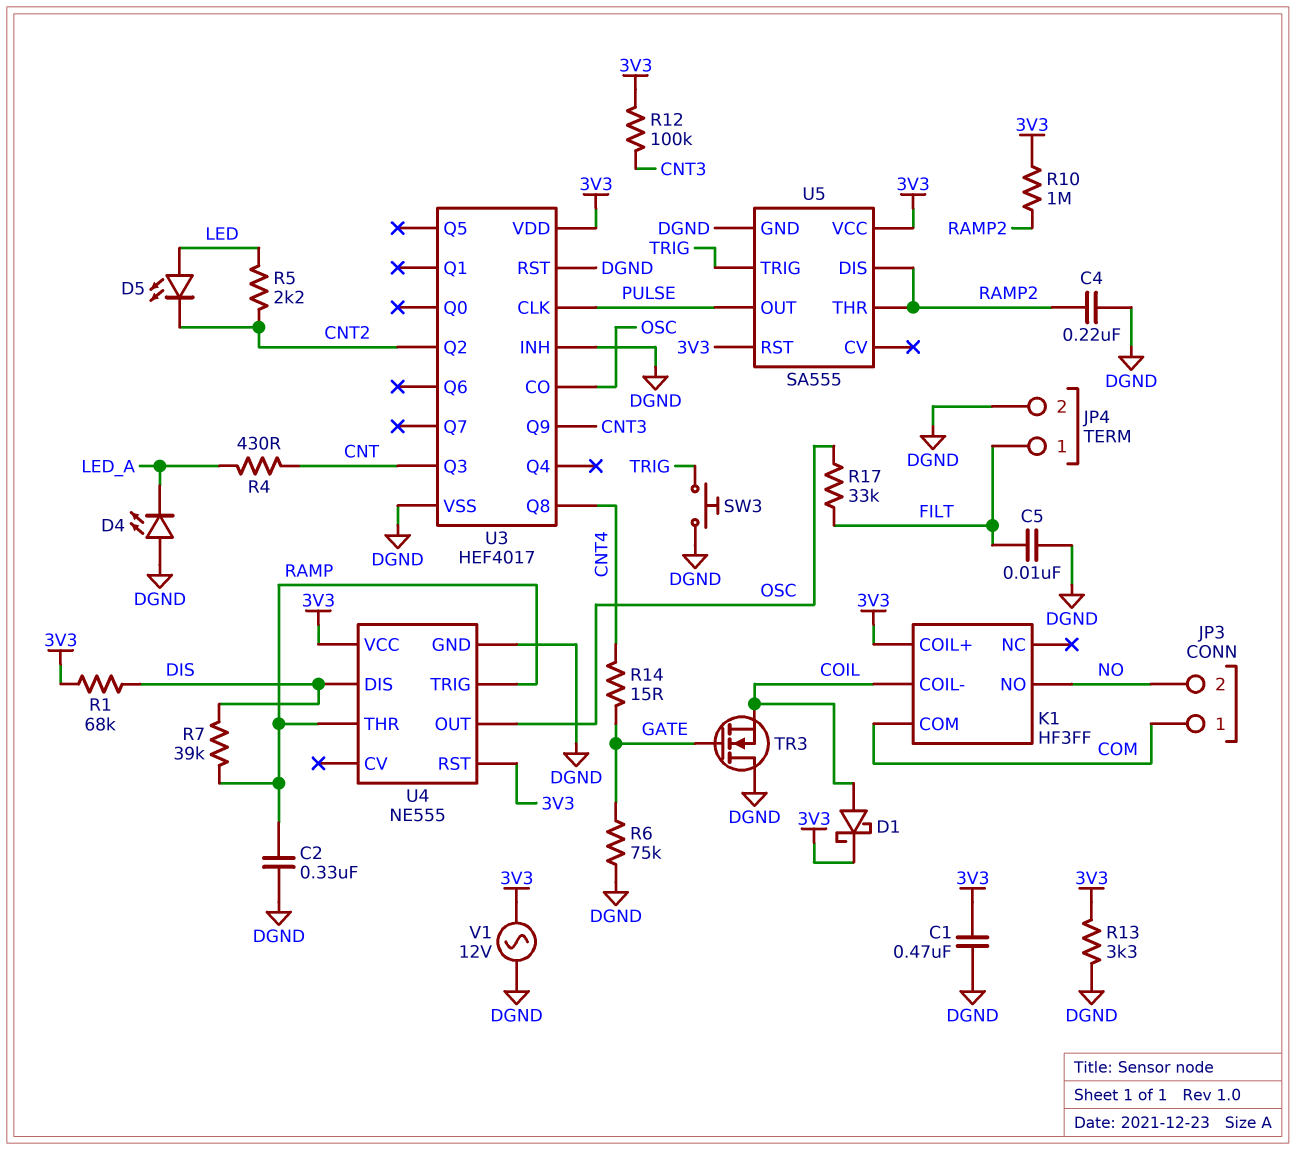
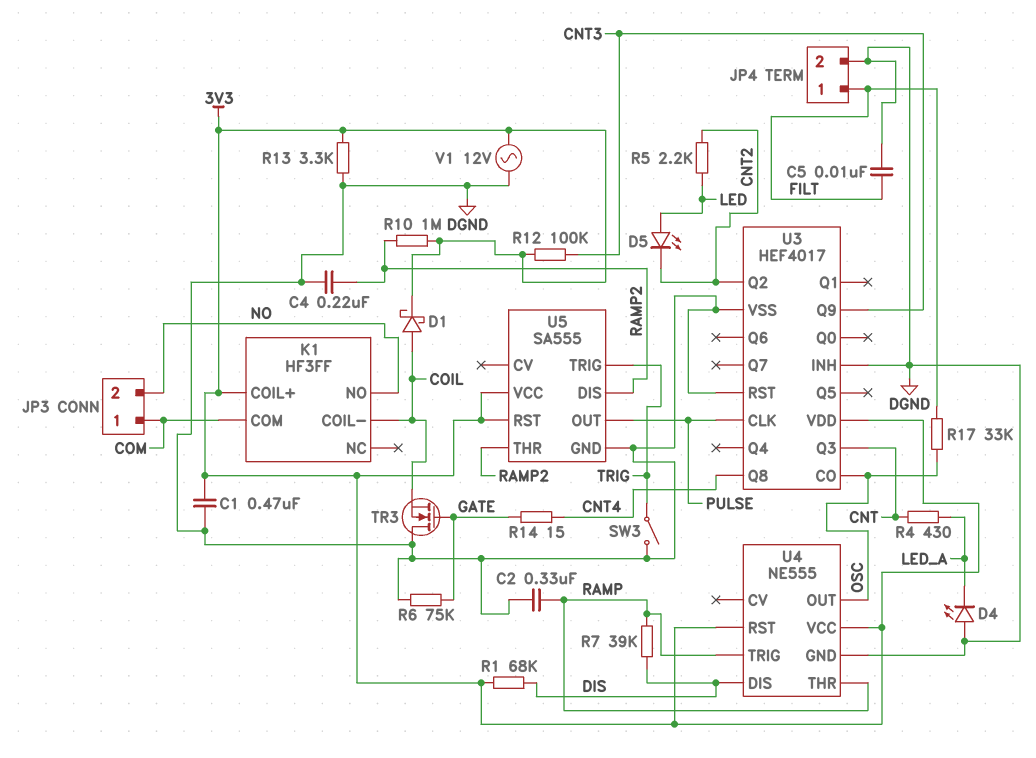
SW3: button (DGND, TRIG) -> switch (DGND, TRIG)

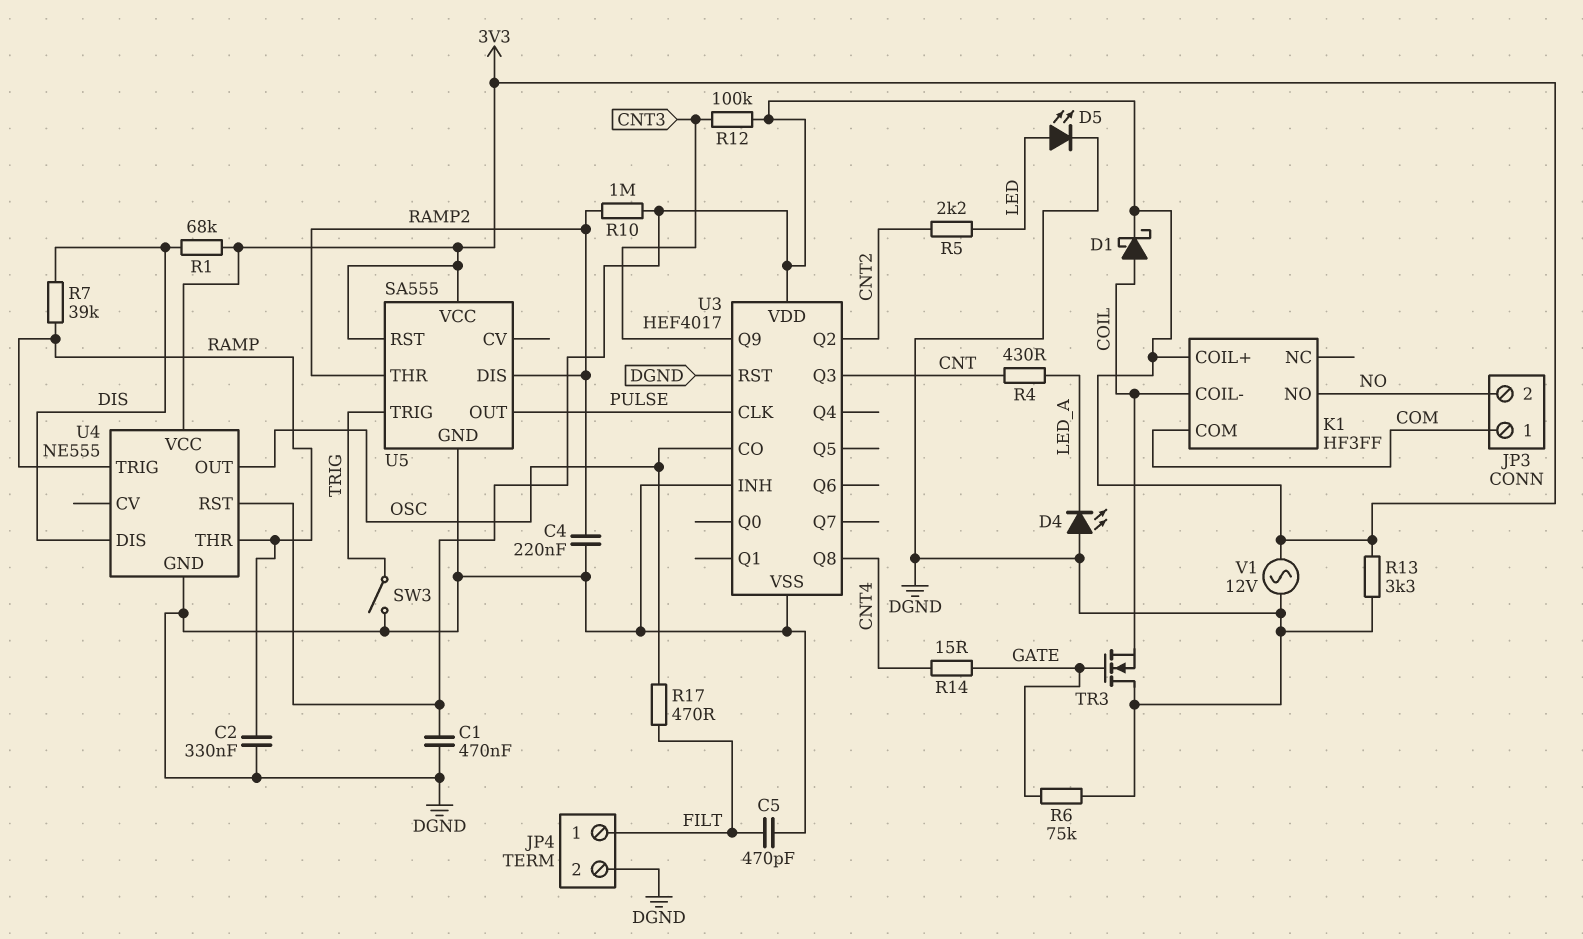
C5: 10nF (DGND, FILT) -> 470pF (DGND, FILT)
D5: LED (A LED, K CNT2) -> LED (A LED, K DGND)
R17: 33k (FILT, OSC) -> 470 (FILT, OSC)

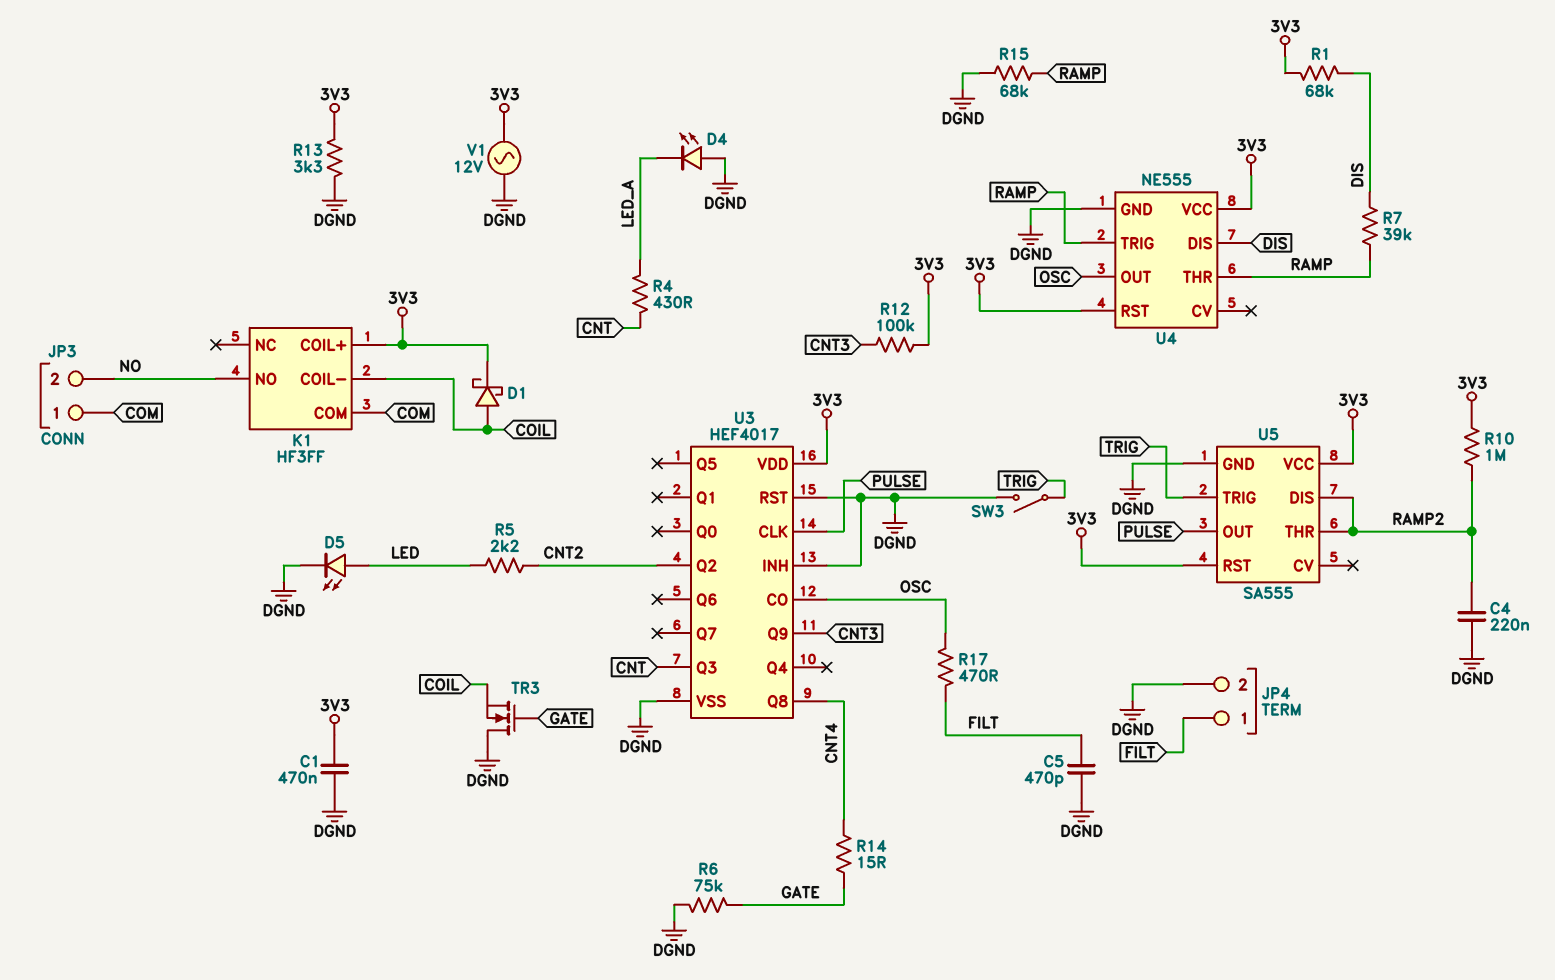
C2: 330nF (DGND, RAMP) -> none
R15: none -> 68k (DGND, RAMP)

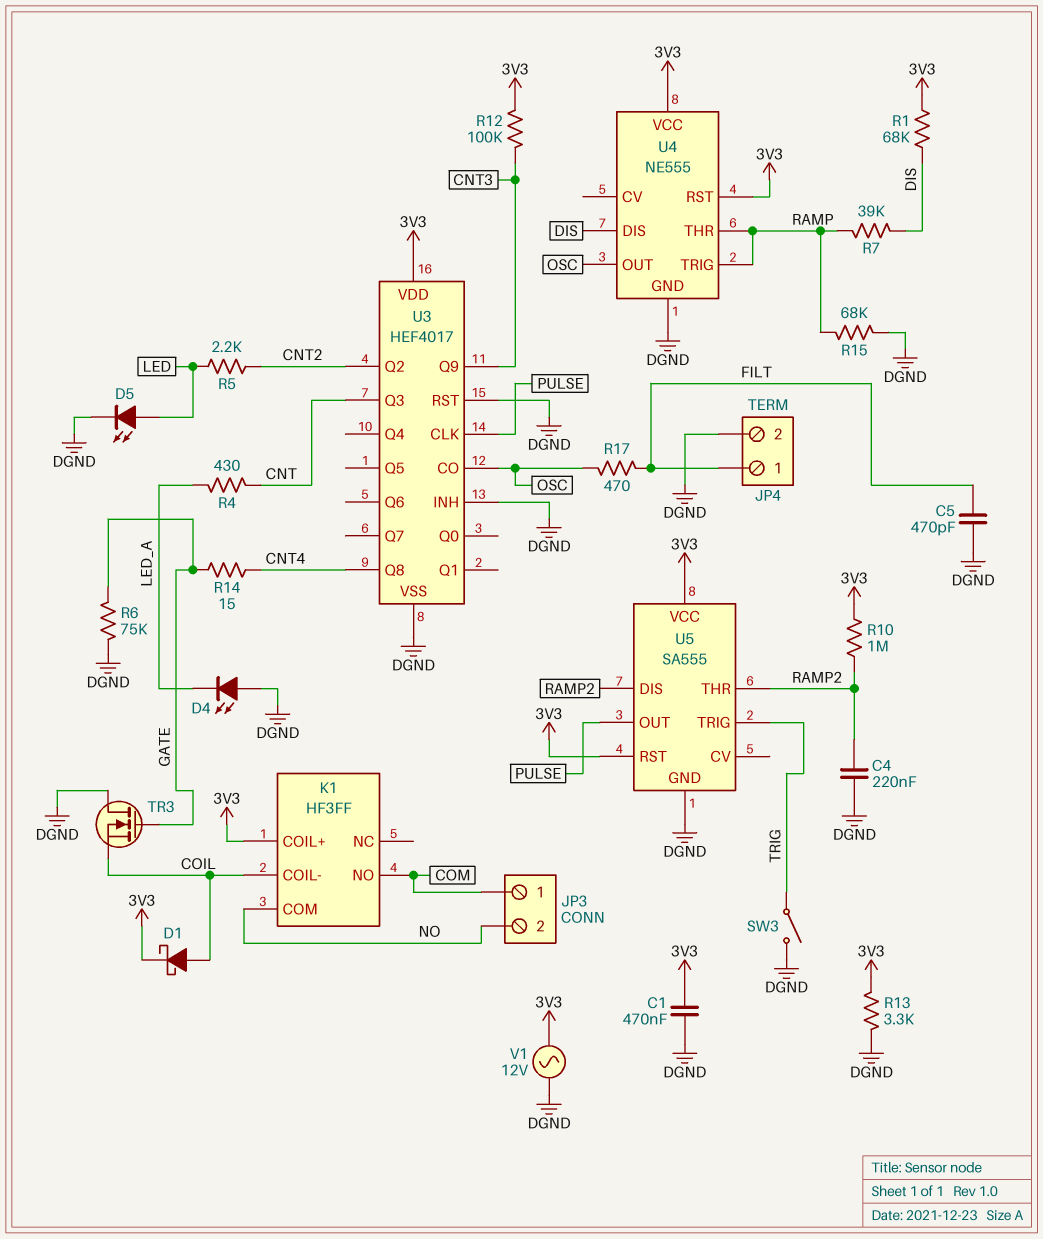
K1 pin COM: COM -> NO
K1 pin NO: NO -> COM

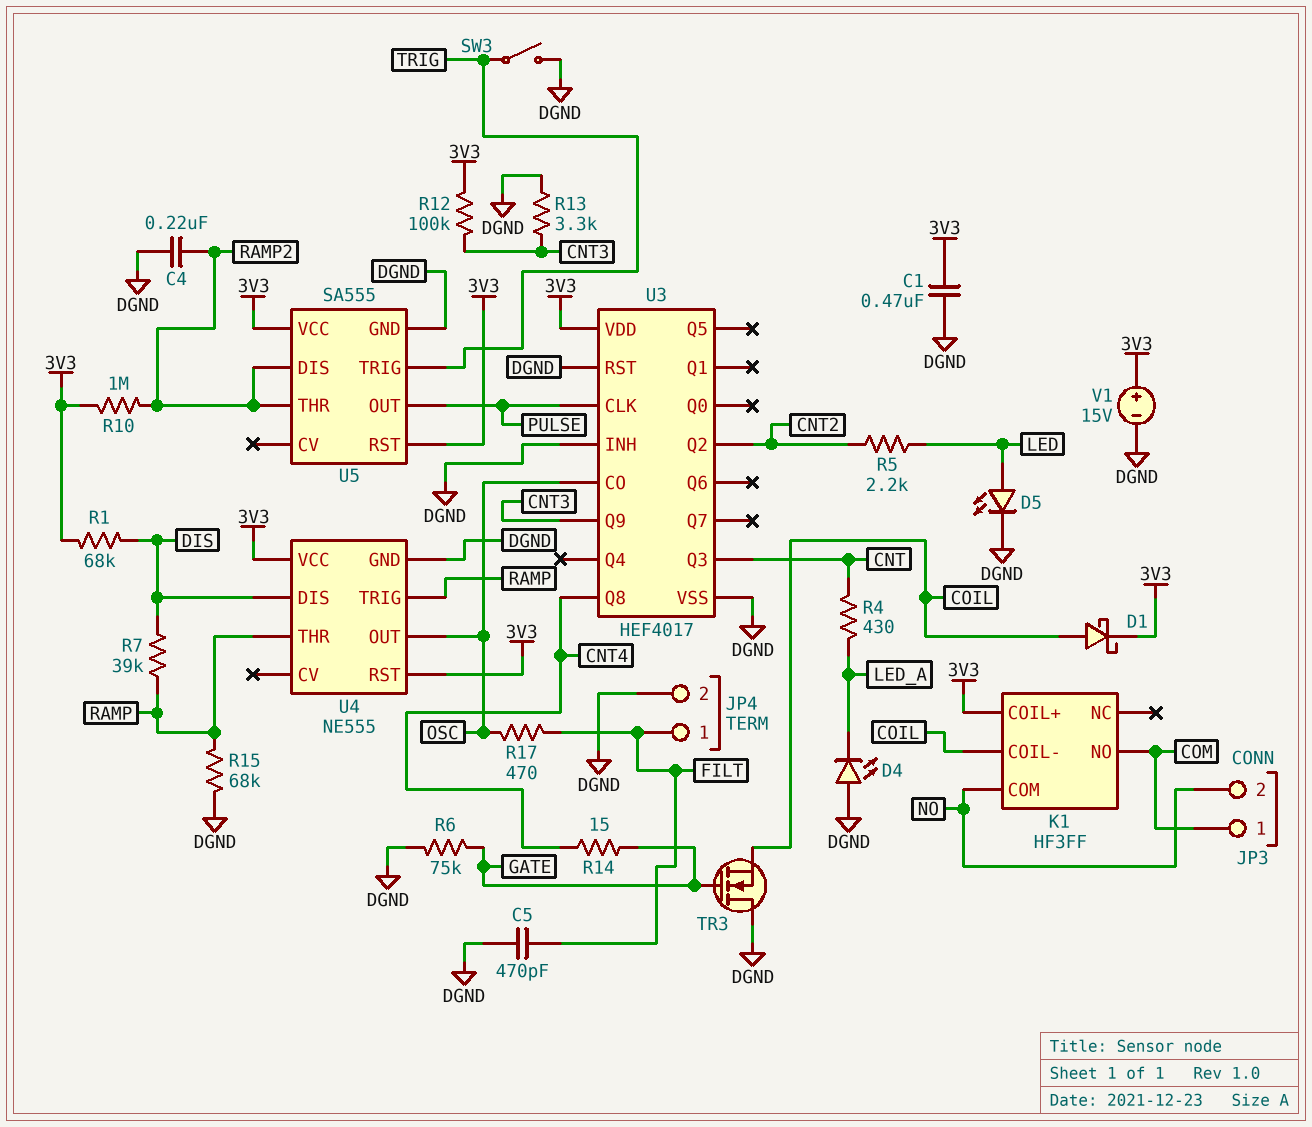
R13: 3.3k (3V3, DGND) -> 3.3k (CNT3, DGND)
V1: AC 12V (3V3, DGND) -> 15V (plus 3V3, minus DGND)

